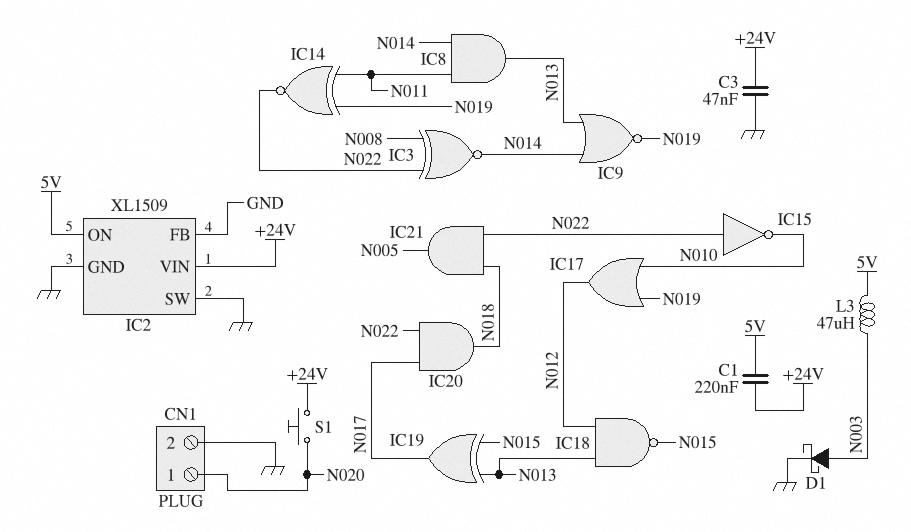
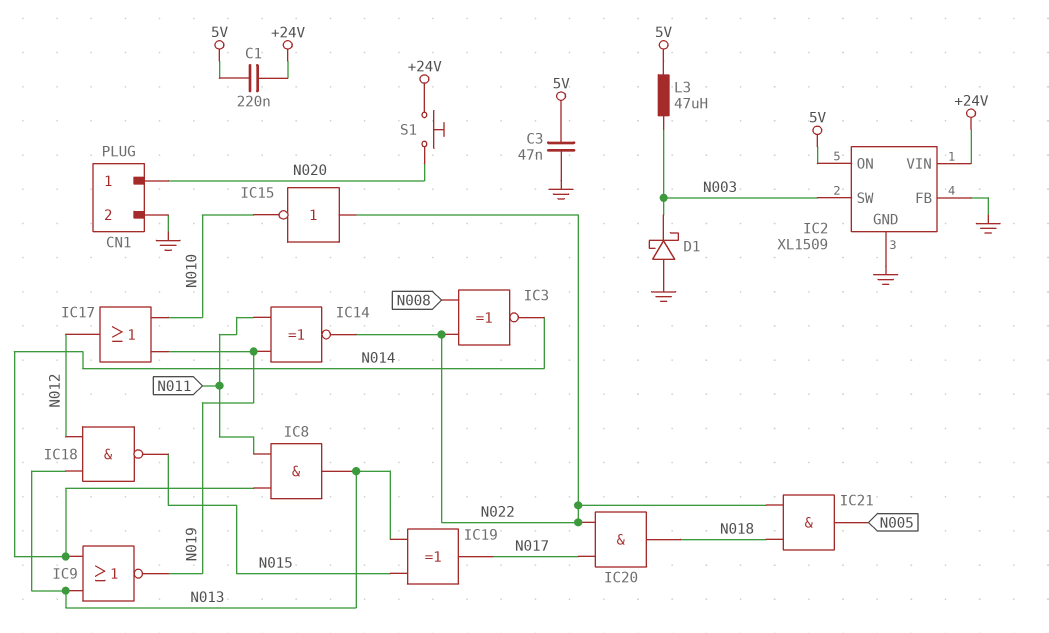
C3: 47nF (+24V, GND) -> 47nF (5V, GND)
D1: schottky (A N003, K GND) -> schottky (A GND, K N003)
IC2 pin SW: GND -> N003

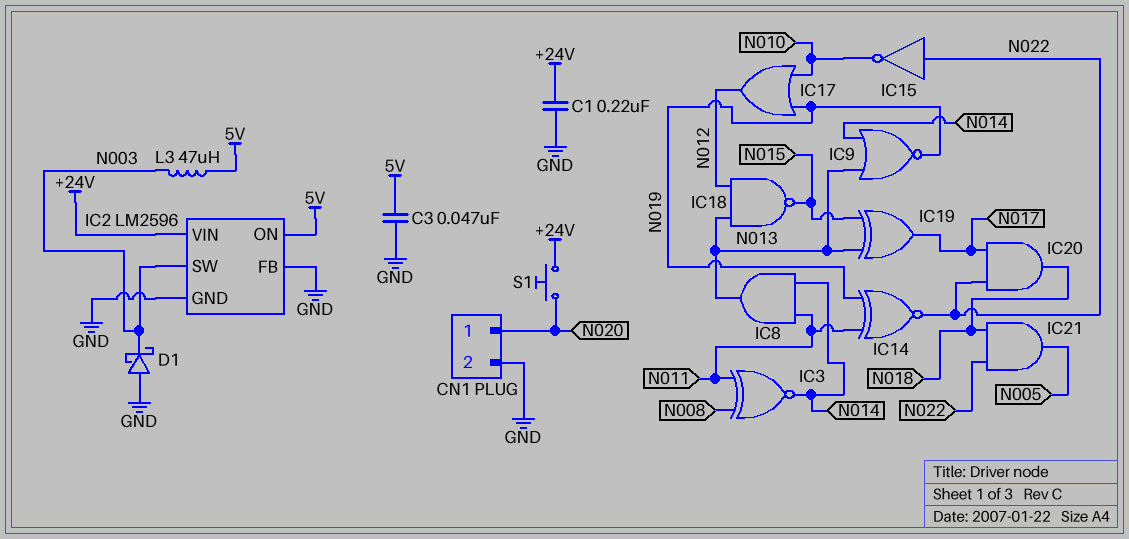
C1: 220nF (+24V, 5V) -> 220nF (+24V, GND)
IC2: XL1509 -> LM2596
IC3: XNOR (in N008, in N022, out N014) -> XNOR (in N008, in N011, out N014)

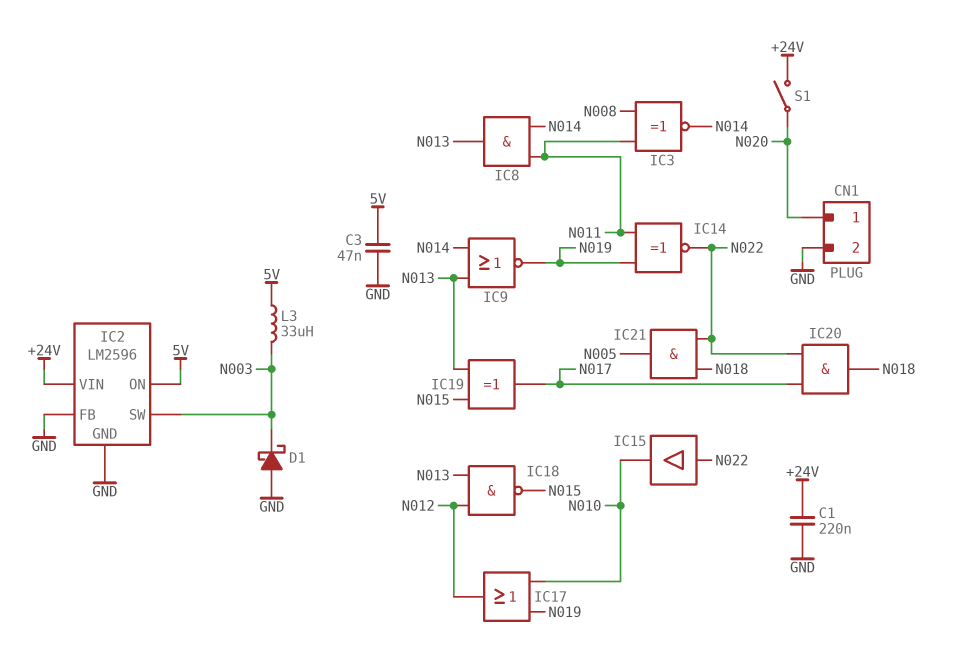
IC15: NOT (in N022, out N010) -> buffer (in N022, out N010)
L3: 47uH (5V, N003) -> 33uH (5V, N003)
S1: button (+24V, N020) -> switch (+24V, N020)

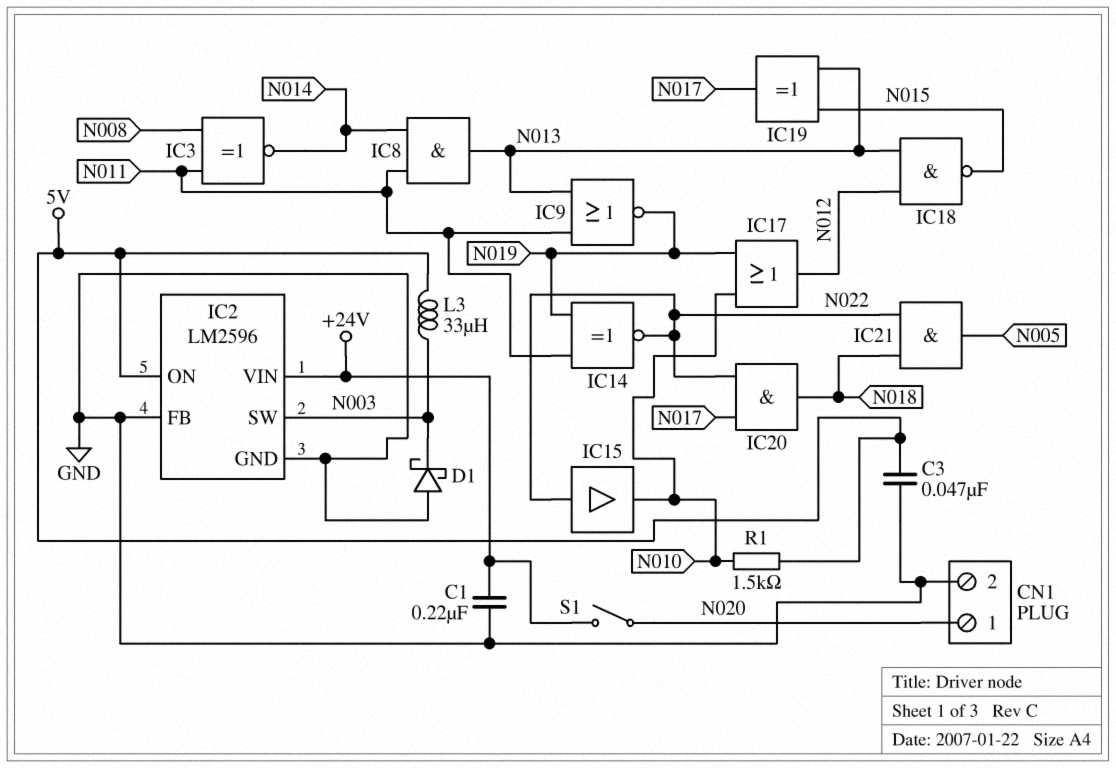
IC9: NOR (in N013, in N014, out N019) -> NOR (in N011, in N013, out N019)
R1: none -> 1.5k (5V, N010)

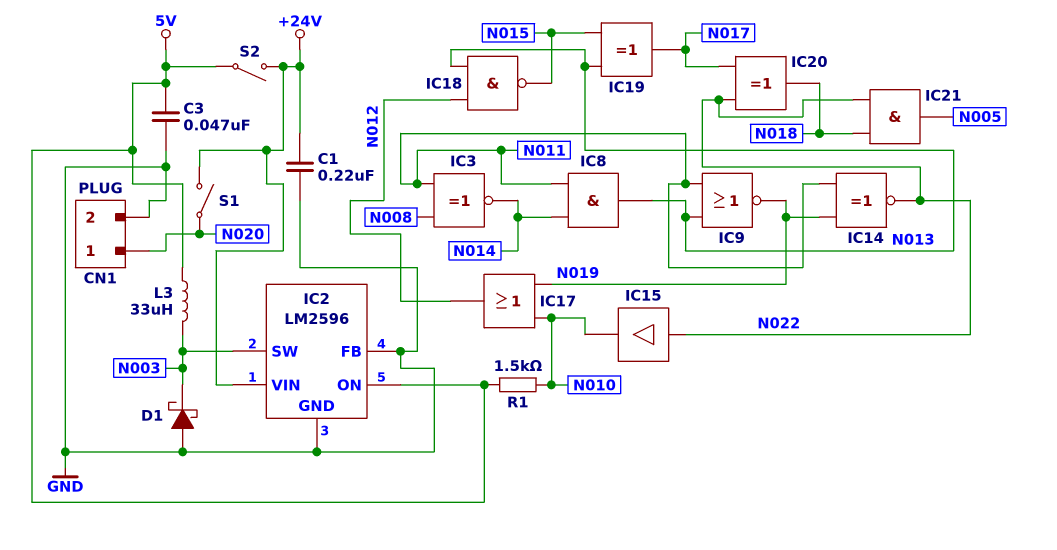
IC20: AND (in N017, in N022, out N018) -> XOR (in N017, in N022, out N018)
S2: none -> switch (+24V, 5V)

